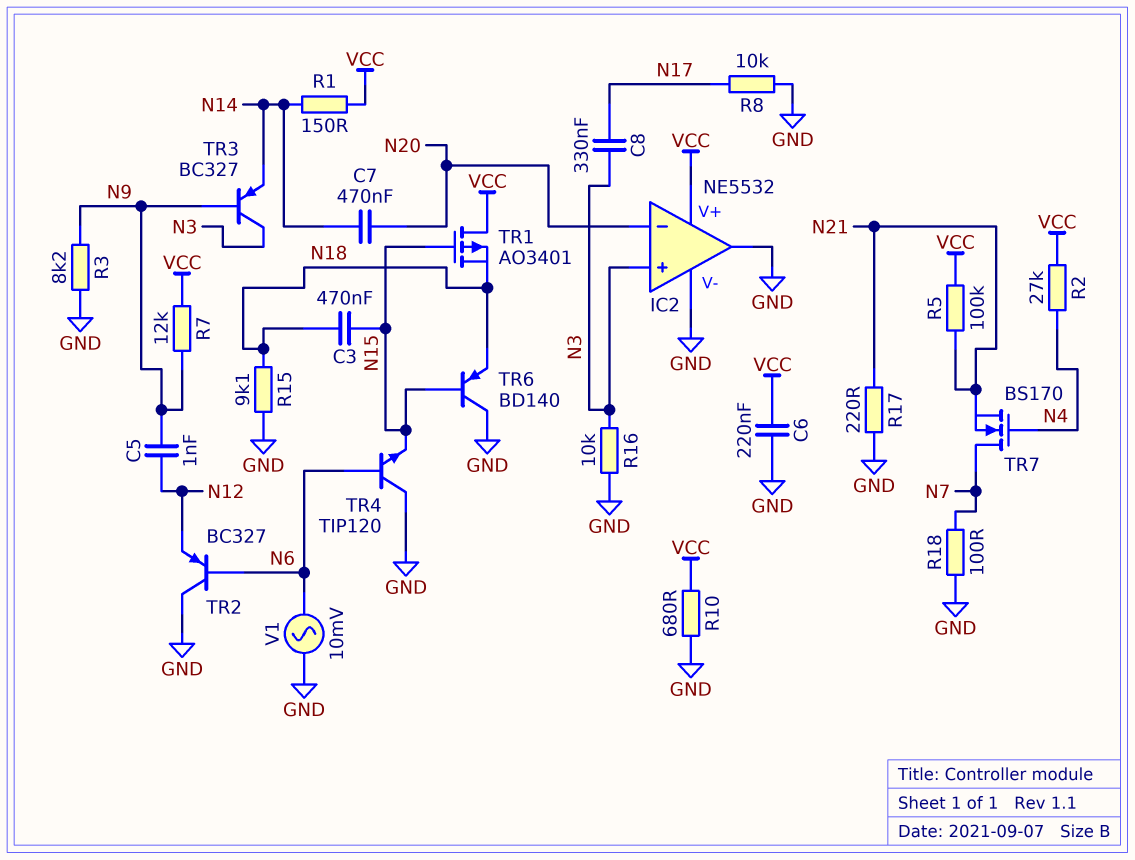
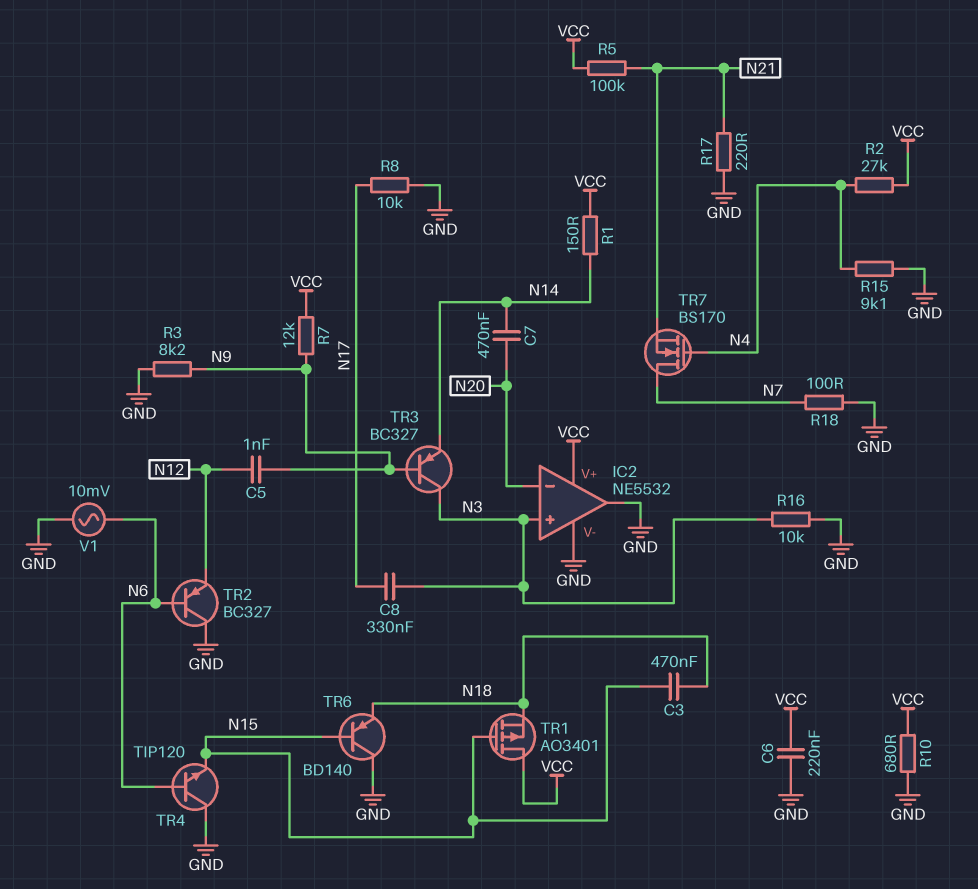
R15: 9.1k (GND, N18) -> 9.1k (GND, N4)

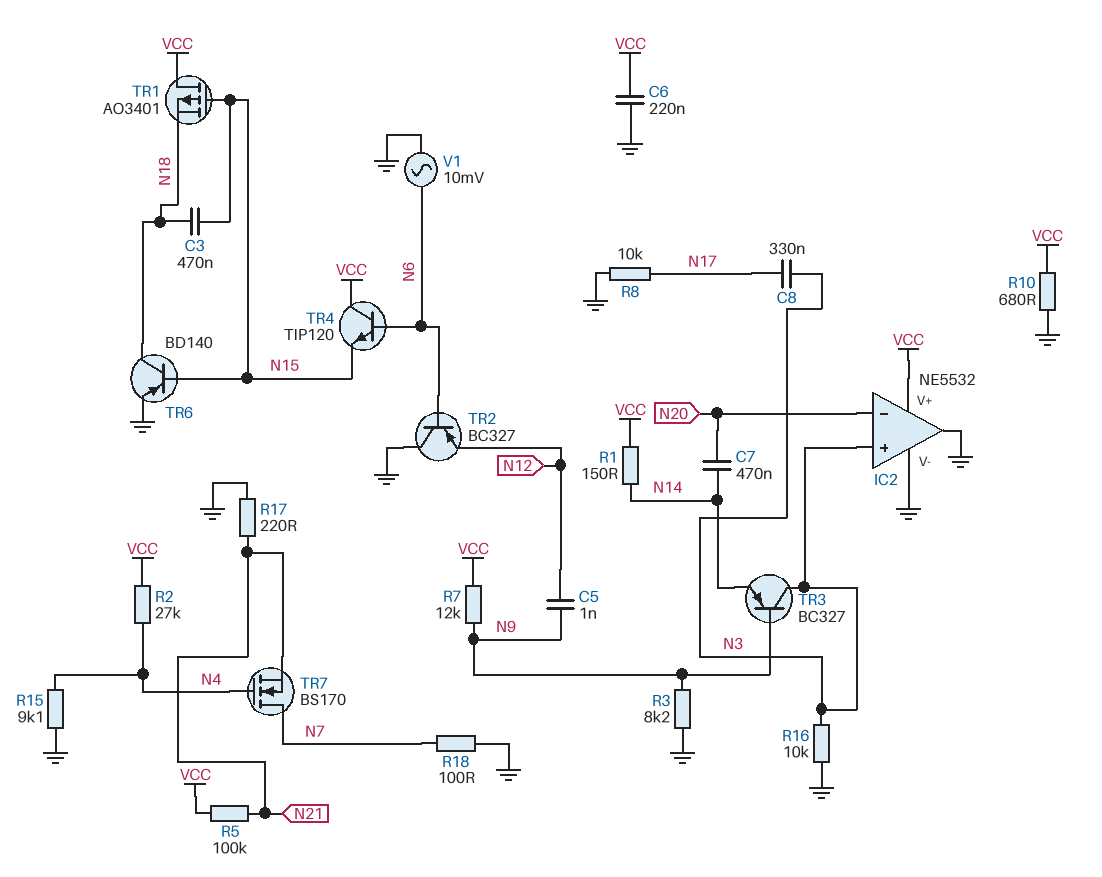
TR4: NPN TIP120 (B N6, C GND, E N15) -> NPN TIP120 (B N6, C VCC, E N15)
TR6: PNP BD140 (B N15, C GND, E N18) -> PNP BD140 (B N15, C N18, E GND)

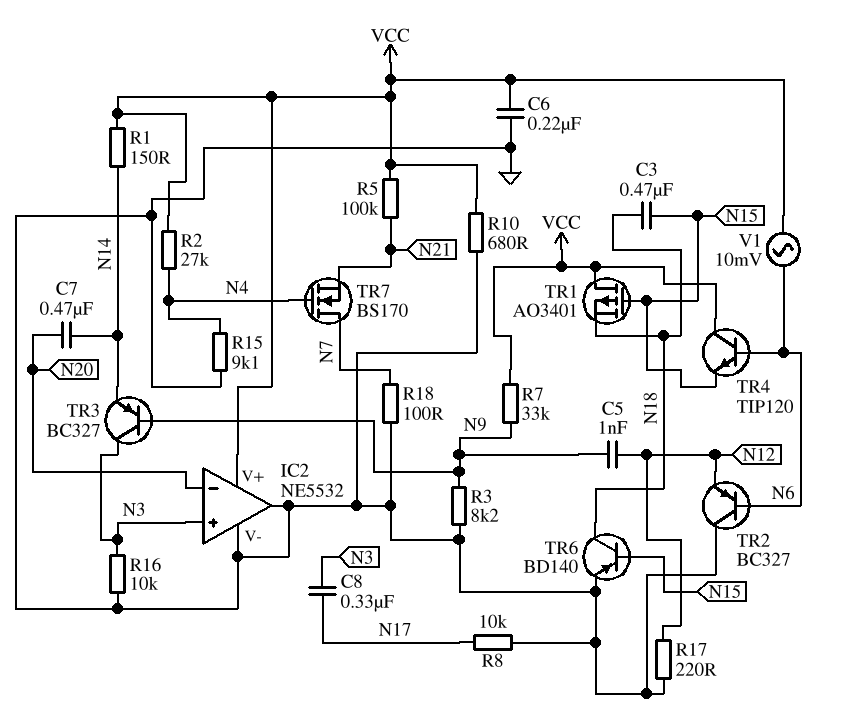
R7: 12k (N9, VCC) -> 33k (N9, VCC)
R17: 220 (GND, N21) -> 220 (GND, N12)
V1: AC 10mV (GND, N6) -> AC 10mV (N6, VCC)

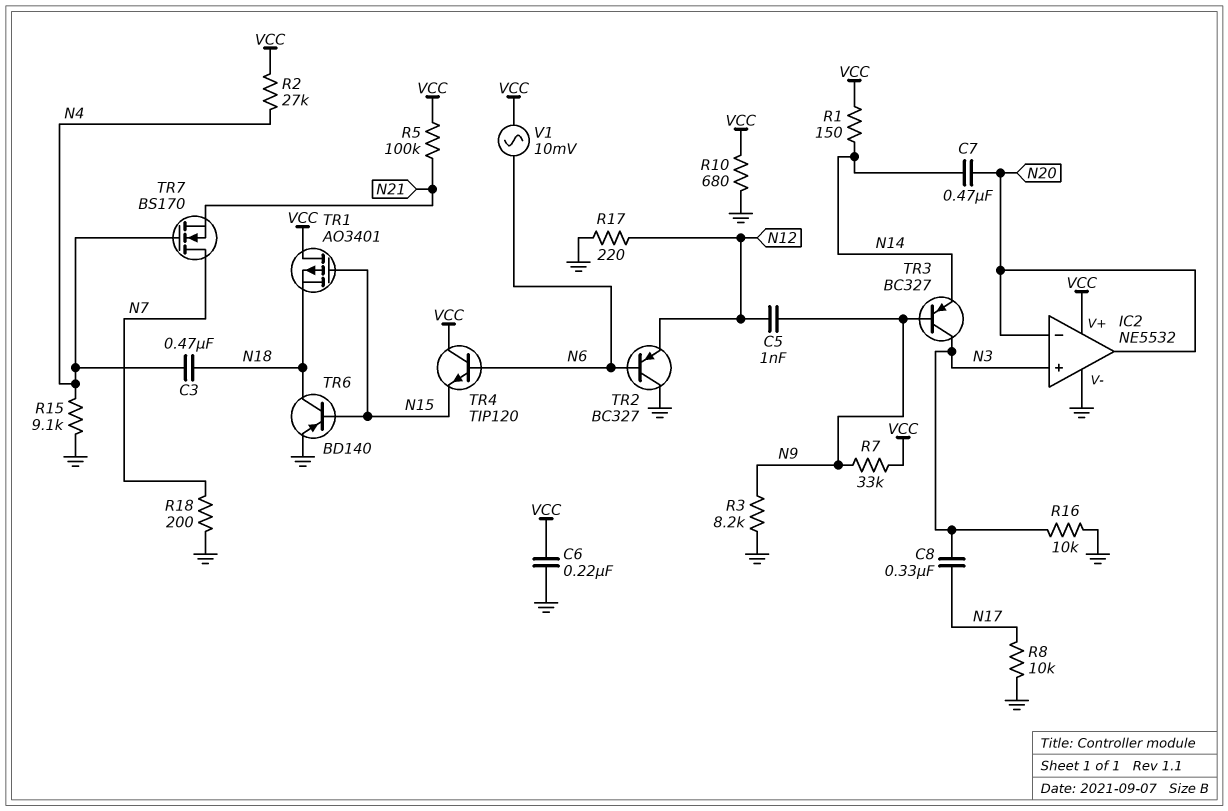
C3: 470nF (N15, N18) -> 470nF (N4, N18)
IC2 pin out: GND -> N20
R18: 100 (GND, N7) -> 200 (GND, N7)

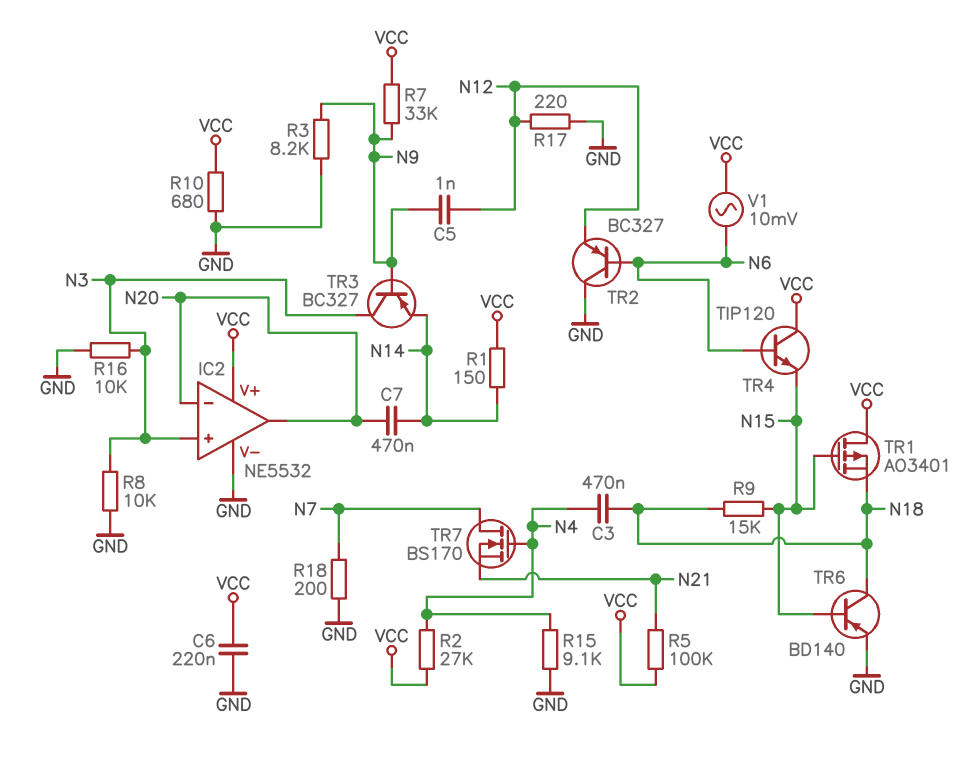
C8: 330nF (N3, N17) -> none
R8: 10k (GND, N17) -> 10k (GND, N3)
R9: none -> 15k (N15, N18)

